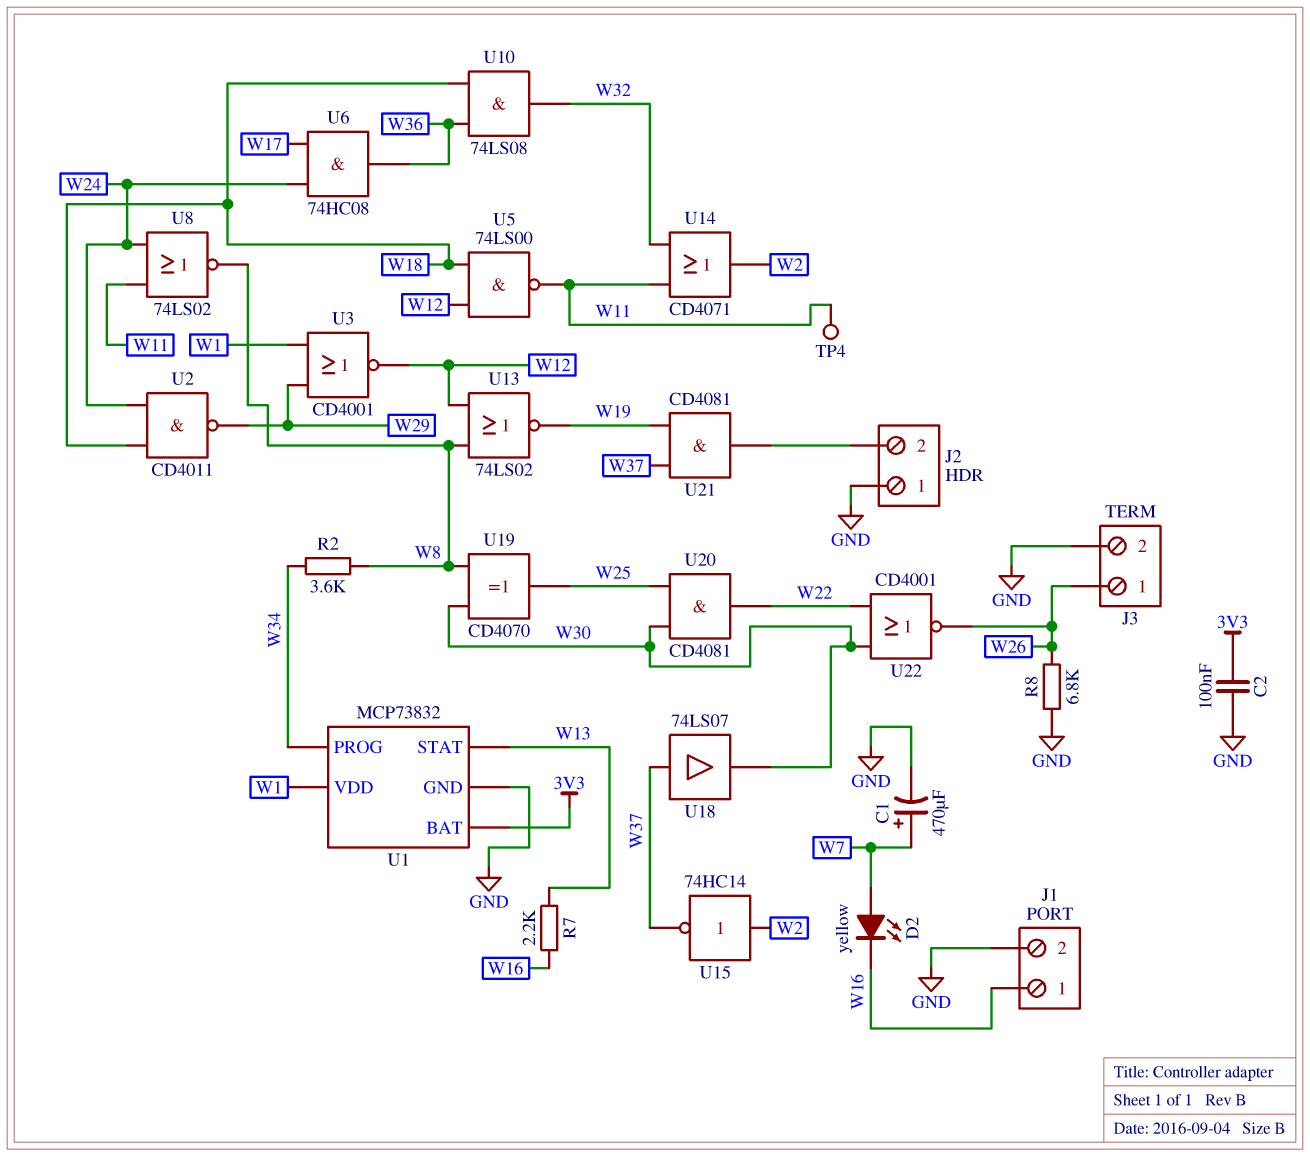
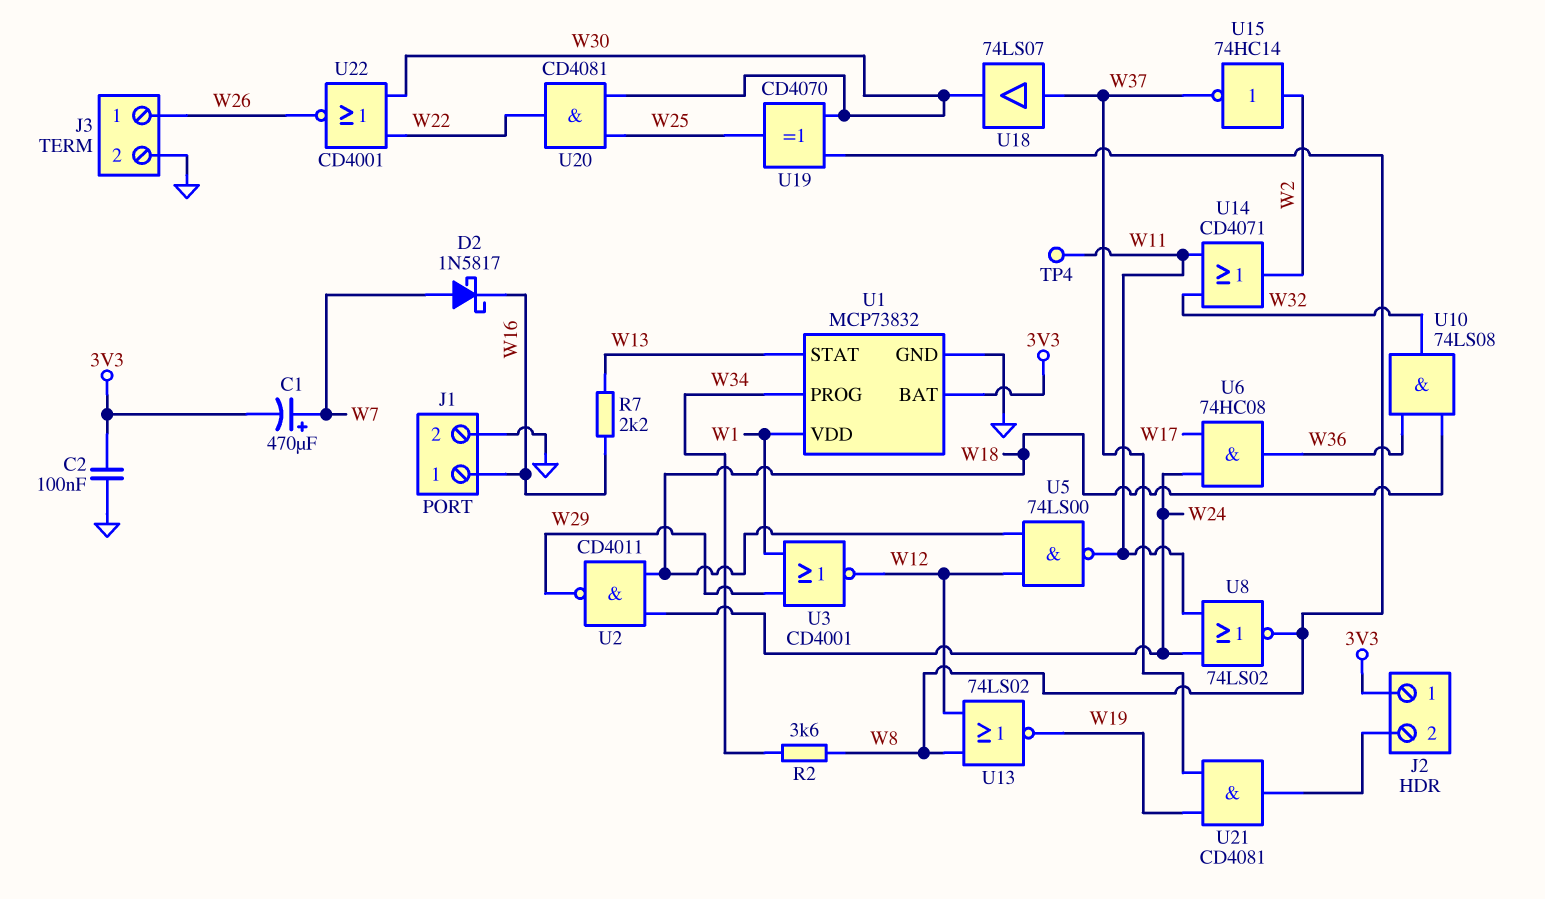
C1: 470uF (plus W7, minus GND) -> 470uF (plus W7, minus 3V3)
D2: LED yellow (A W7, K W16) -> schottky 1N5817 (A W7, K W16)
J2 pin 1: GND -> 3V3
R8: 6.8k (GND, W26) -> none

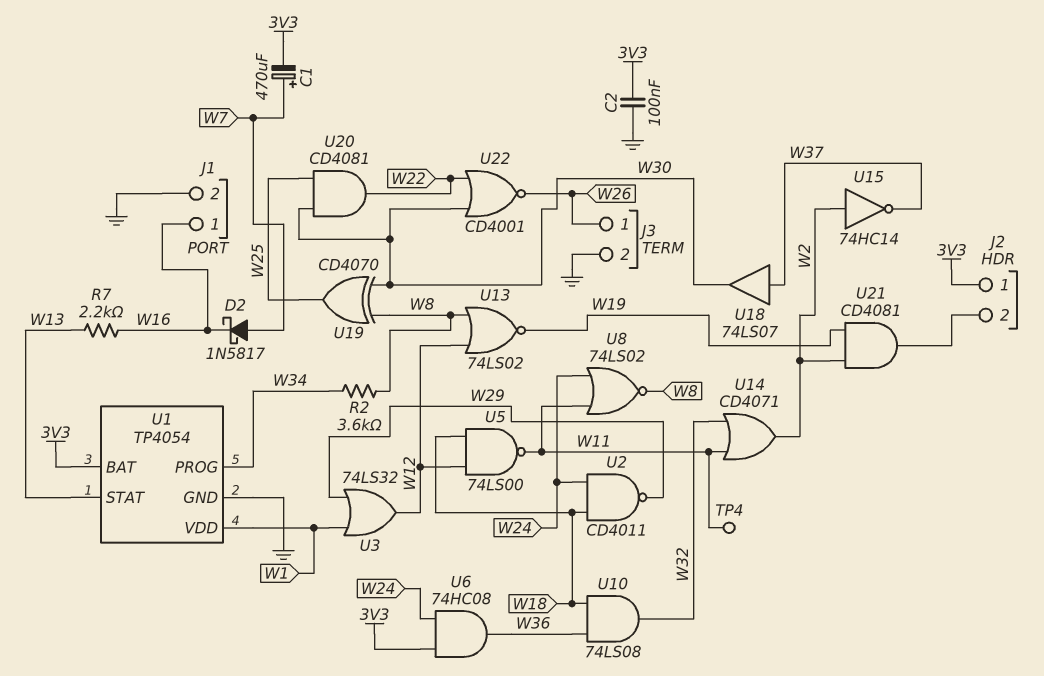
U1: MCP73832 -> TP4054
U3: NOR CD4001 (in W1, in W29, out W12) -> OR 74LS32 (in W1, in W29, out W12)
U6: AND 74HC08 (in W17, in W24, out W36) -> AND 74HC08 (in 3V3, in W24, out W36)
U21: AND CD4081 (in W19, in W37, out J2/2) -> AND CD4081 (in W2, in W19, out J2/2)

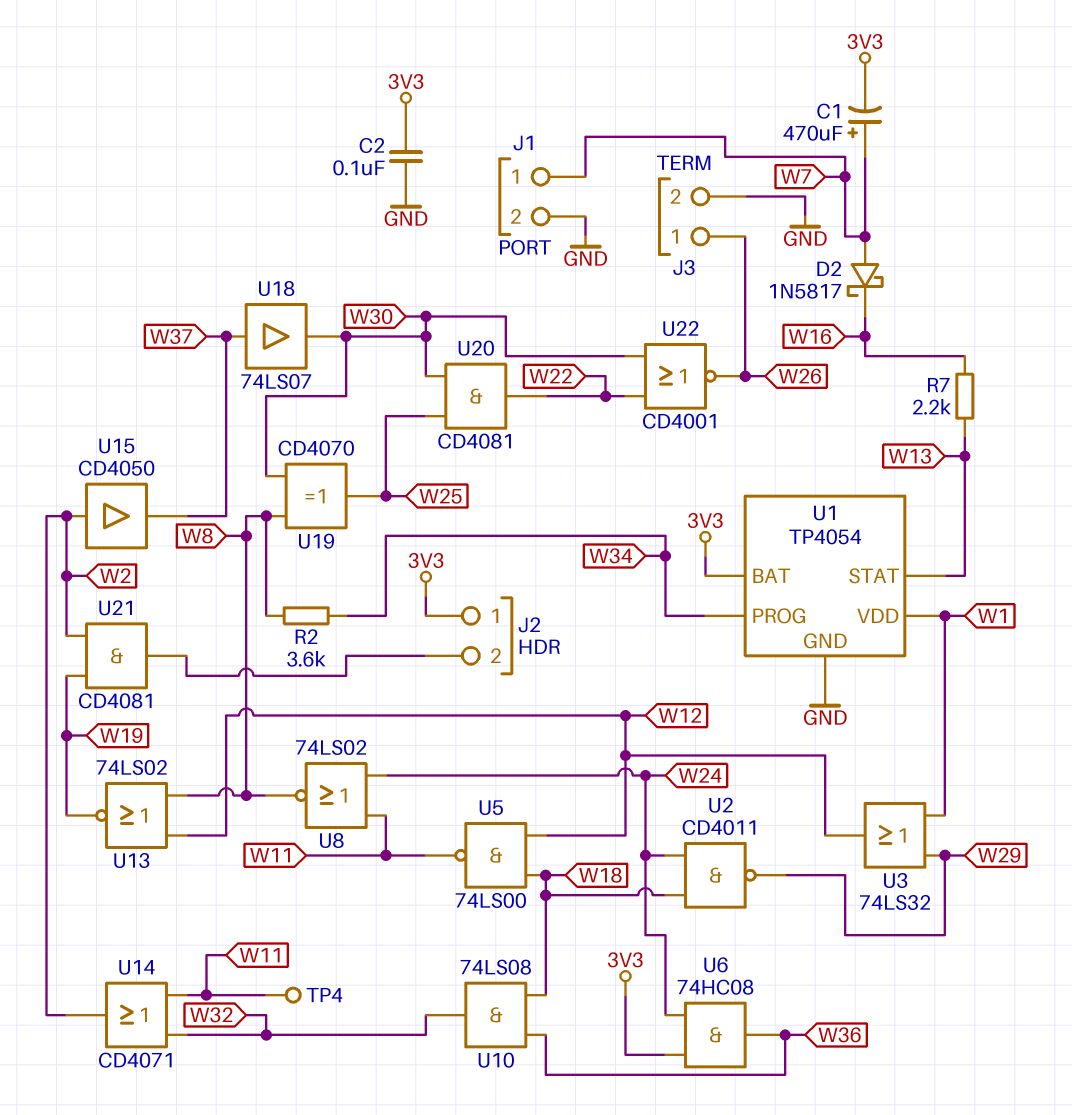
J1 pin 1: W16 -> W7
U15: NOT 74HC14 (in W2, out W37) -> buffer CD4050 (in W2, out W37)

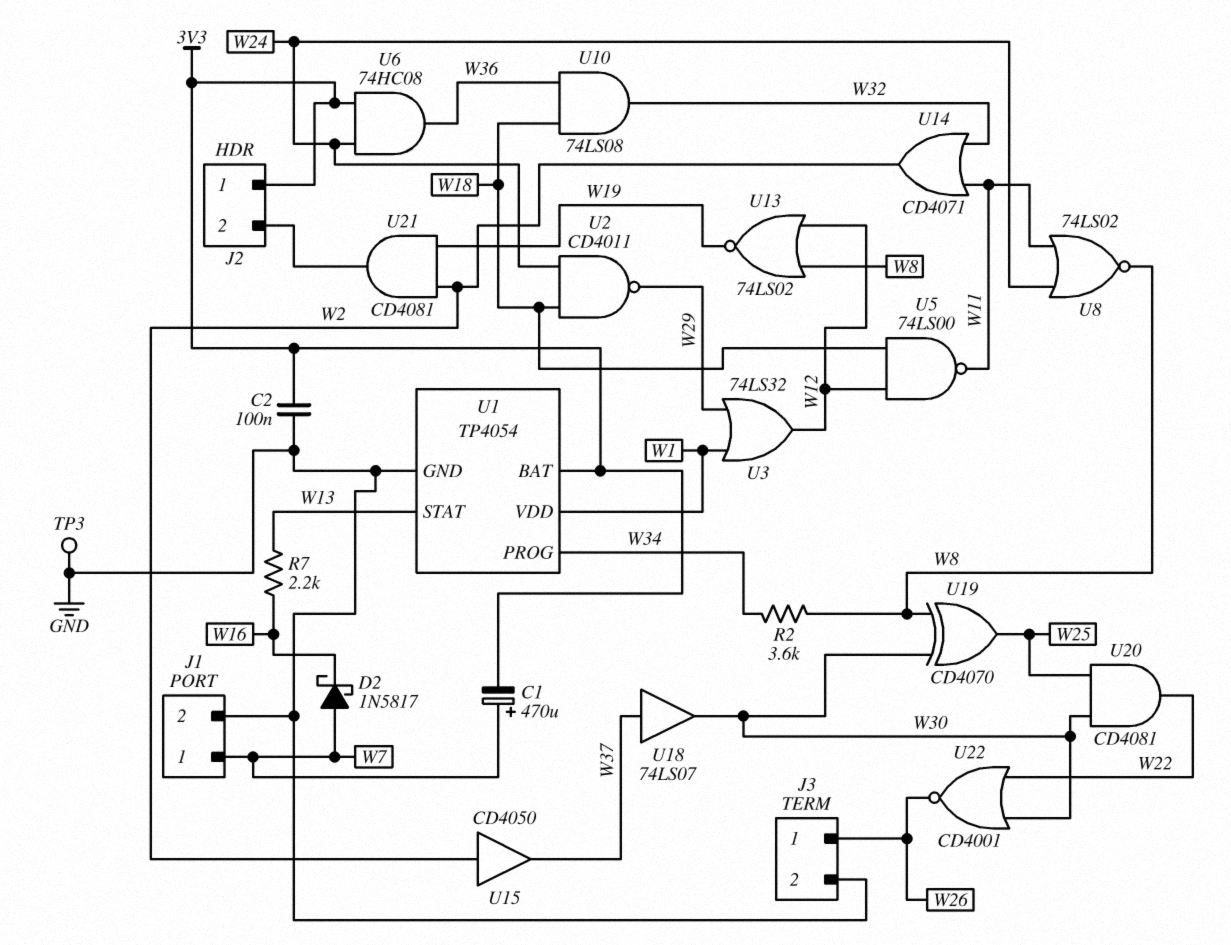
TP3: none -> test point (GND)
TP4: test point (W11) -> none

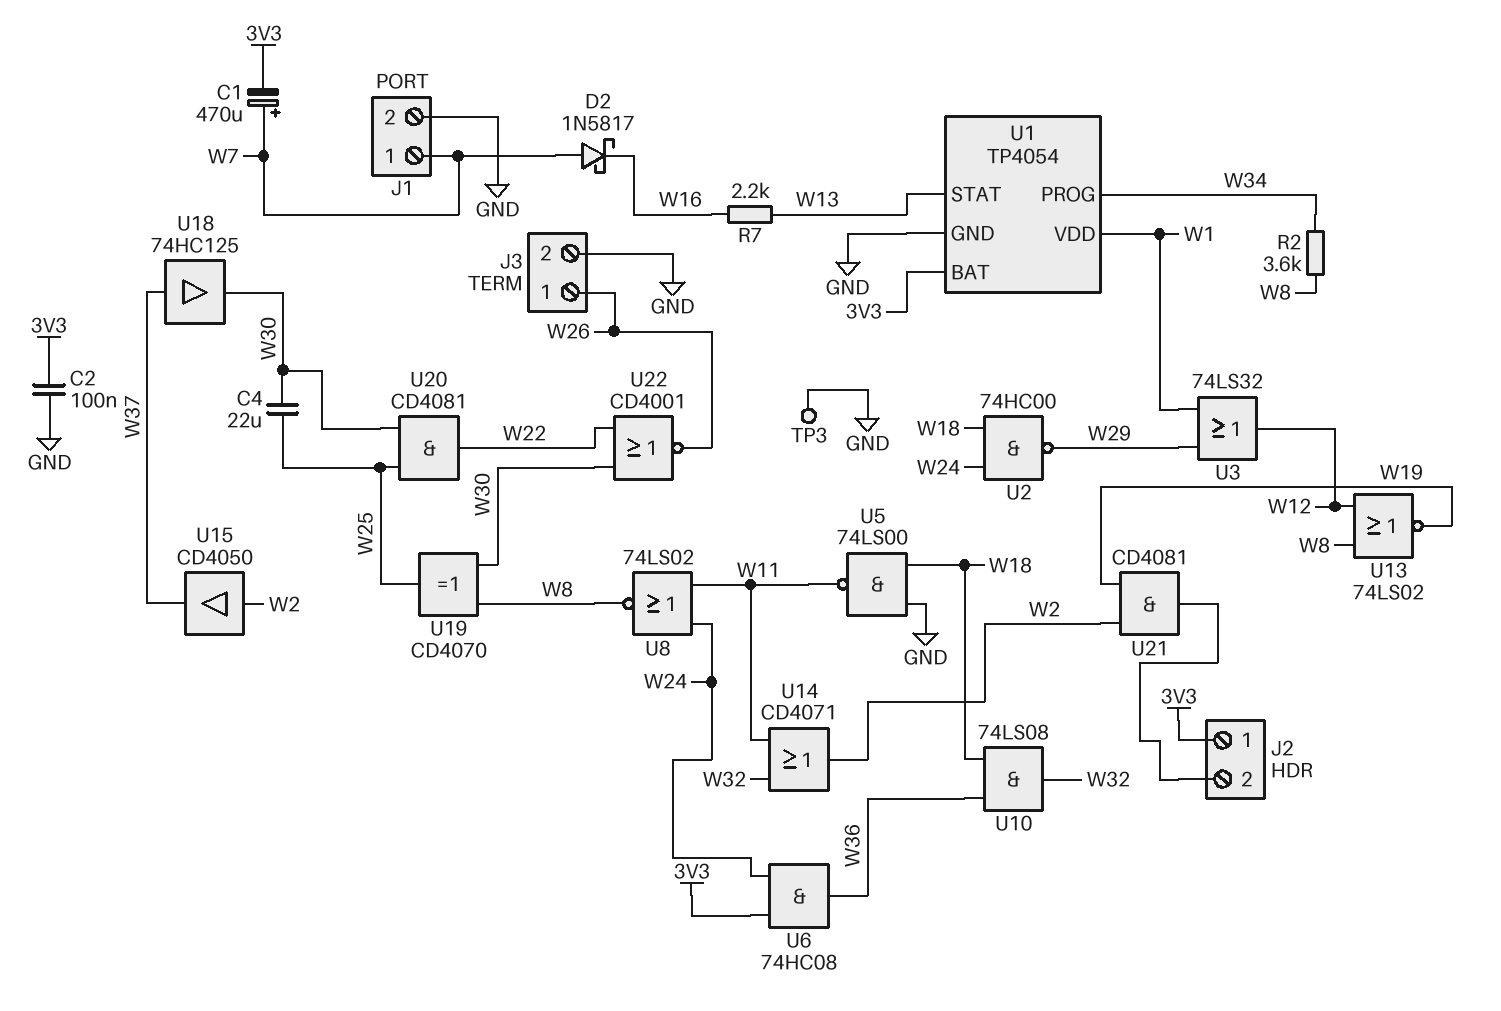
C4: none -> 22uF (W25, W30)
U2: NAND CD4011 (in W18, in W24, out W29) -> NAND 74HC00 (in W18, in W24, out W29)
U5: NAND 74LS00 (in W12, in W18, out W11) -> NAND 74LS00 (in GND, in W18, out W11)
U18: buffer 74LS07 (in W37, out W30) -> buffer 74HC125 (in W37, out W30)

